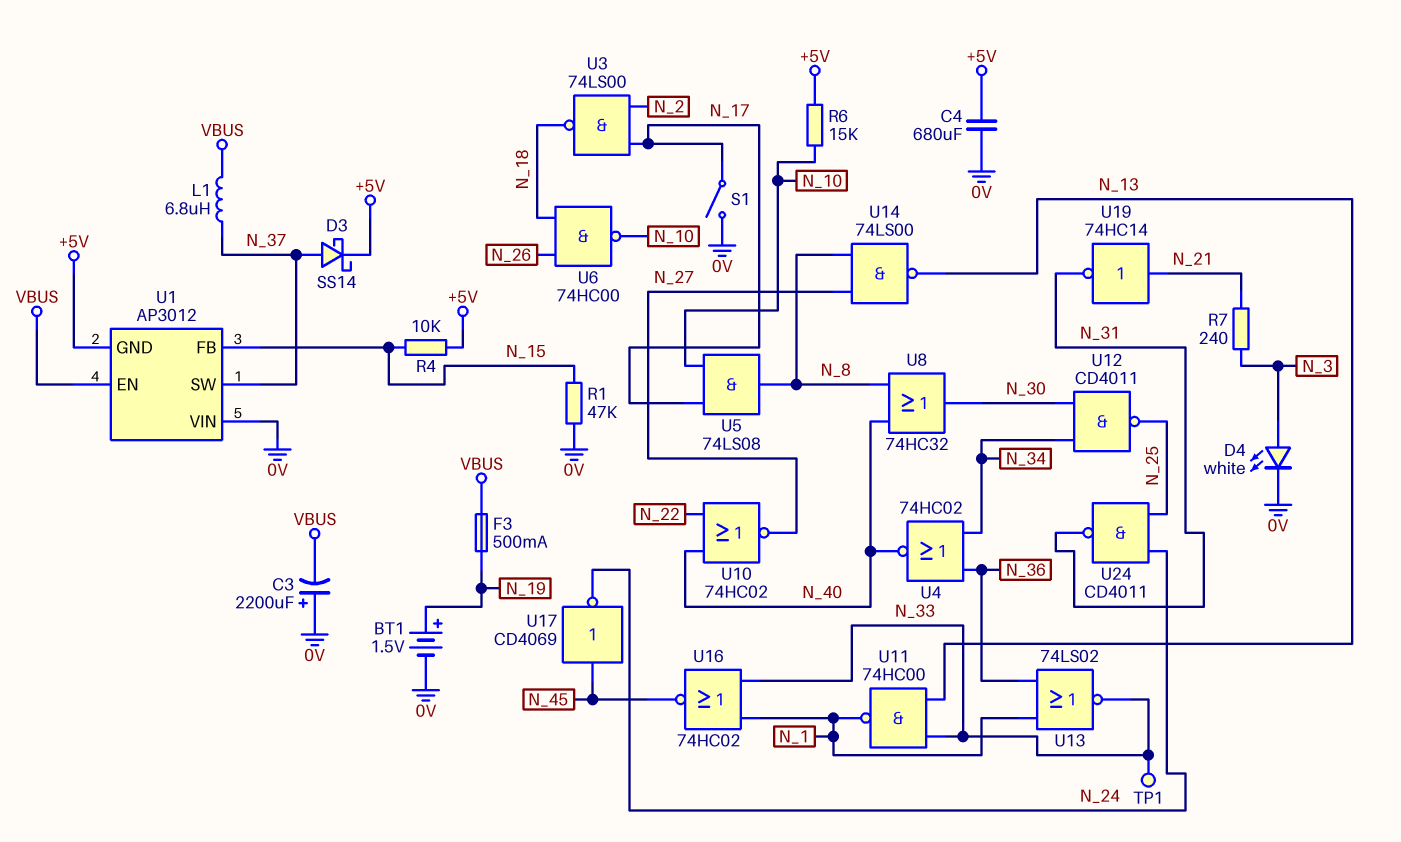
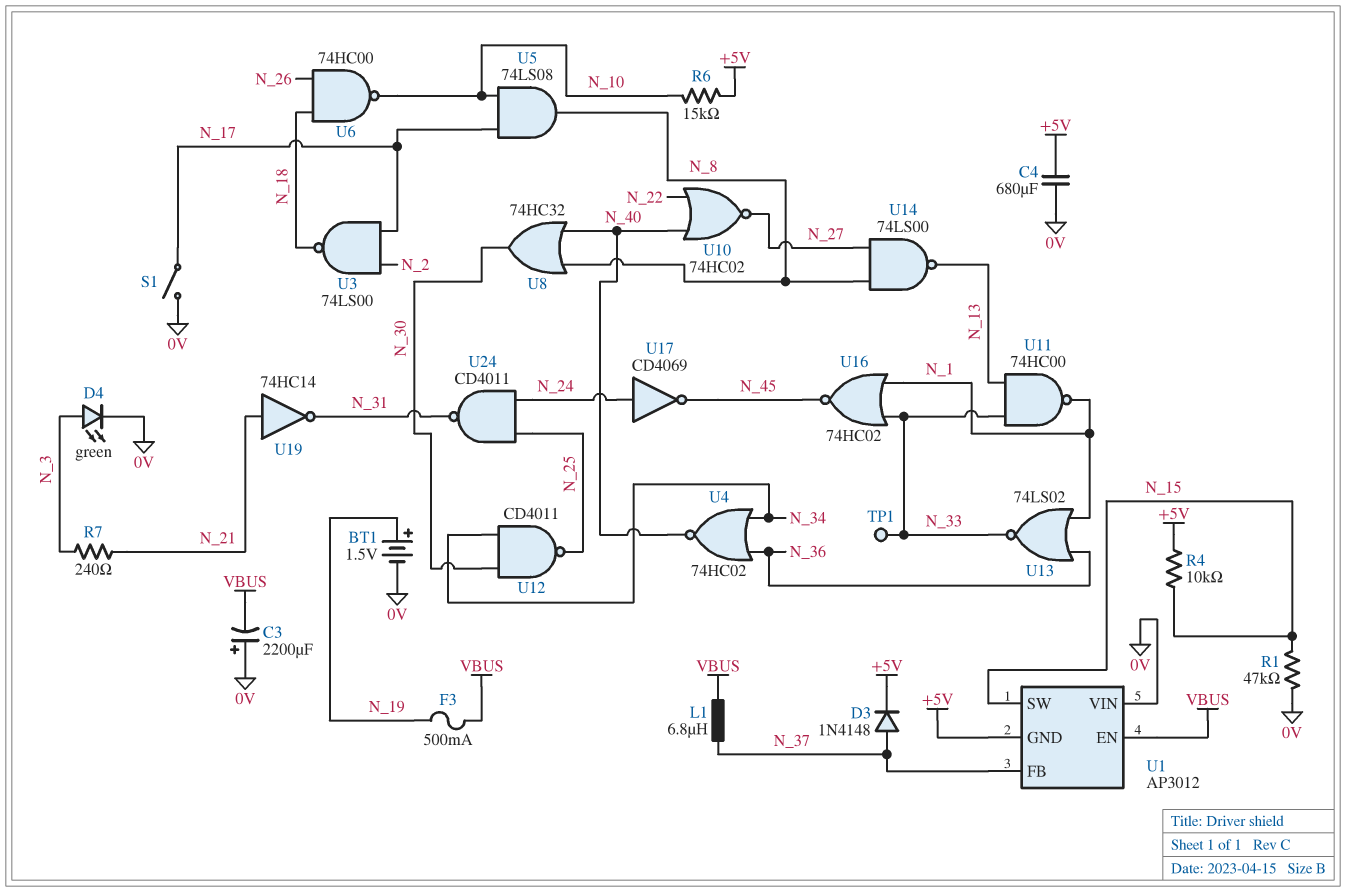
D3: schottky SS14 (A N_37, K +5V) -> diode 1N4148 (A N_37, K +5V)
D4: LED white (A N_3, K 0V) -> LED green (A N_3, K 0V)
U1 pin FB: N_15 -> N_37
U1 pin SW: N_37 -> N_15
U17: NOT CD4069 (in N_45, out N_24) -> NOT CD4069 (in N_24, out N_45)

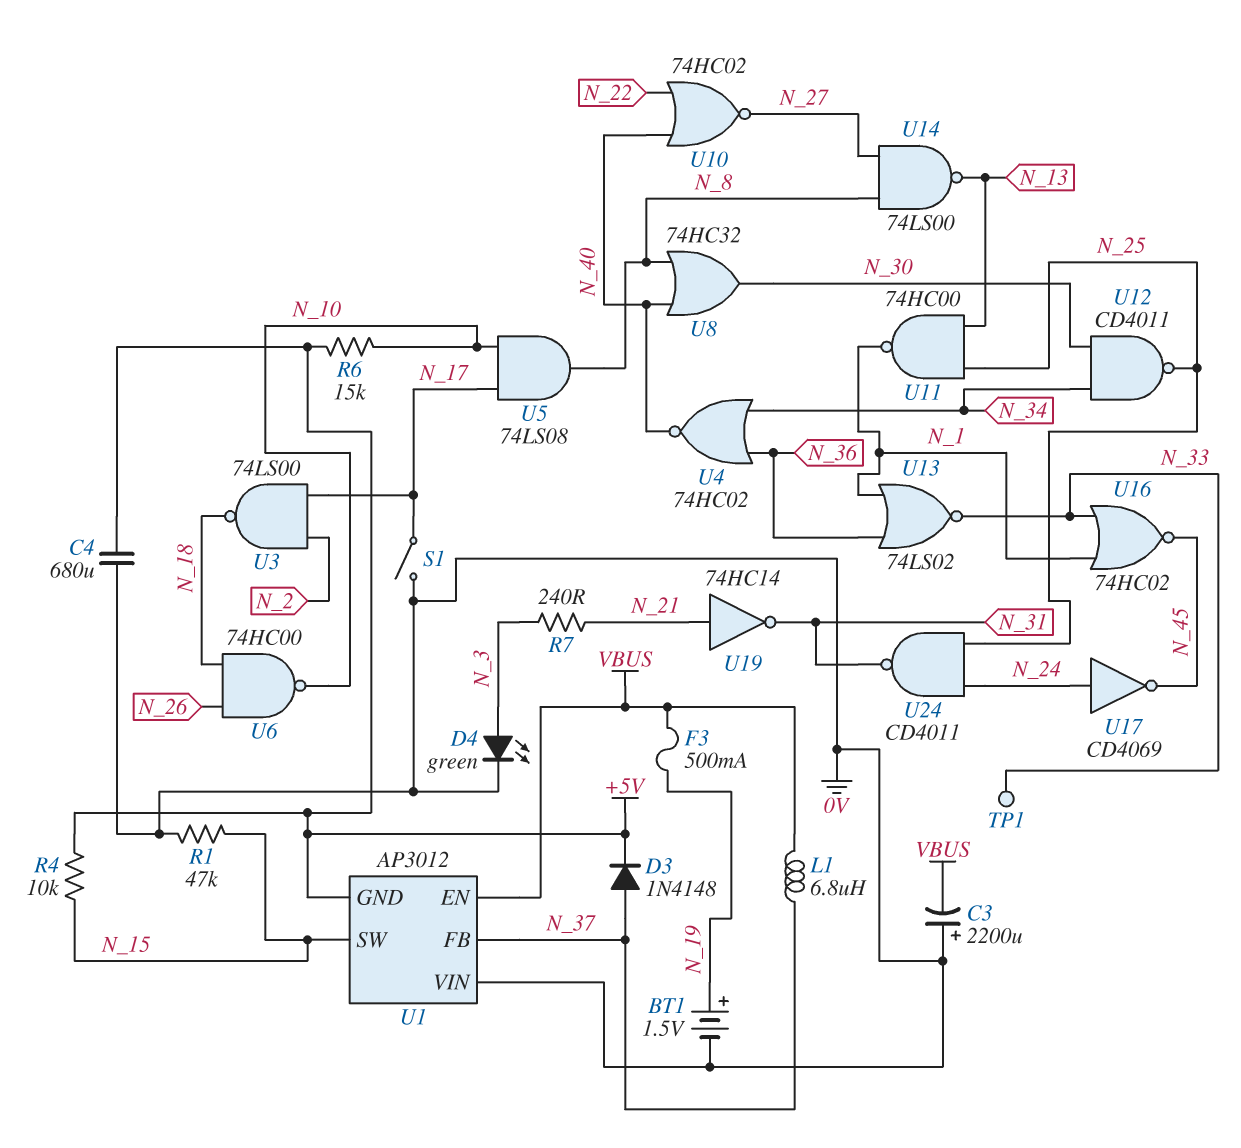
U11: NAND 74HC00 (in N_13, in N_33, out N_1) -> NAND 74HC00 (in N_13, in N_25, out N_1)

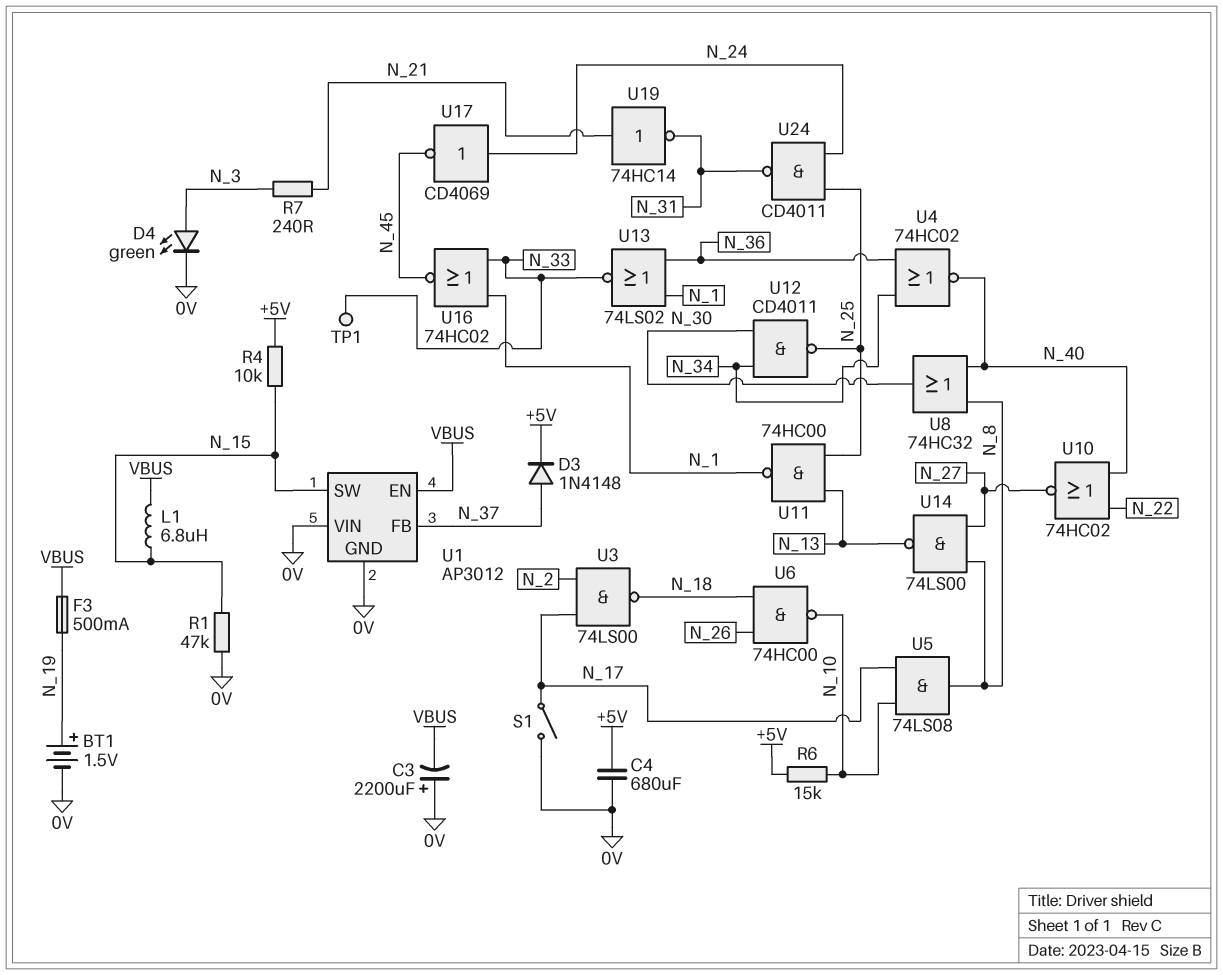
L1: 6.8uH (N_37, VBUS) -> 6.8uH (N_15, VBUS)
U1 pin GND: +5V -> 0V

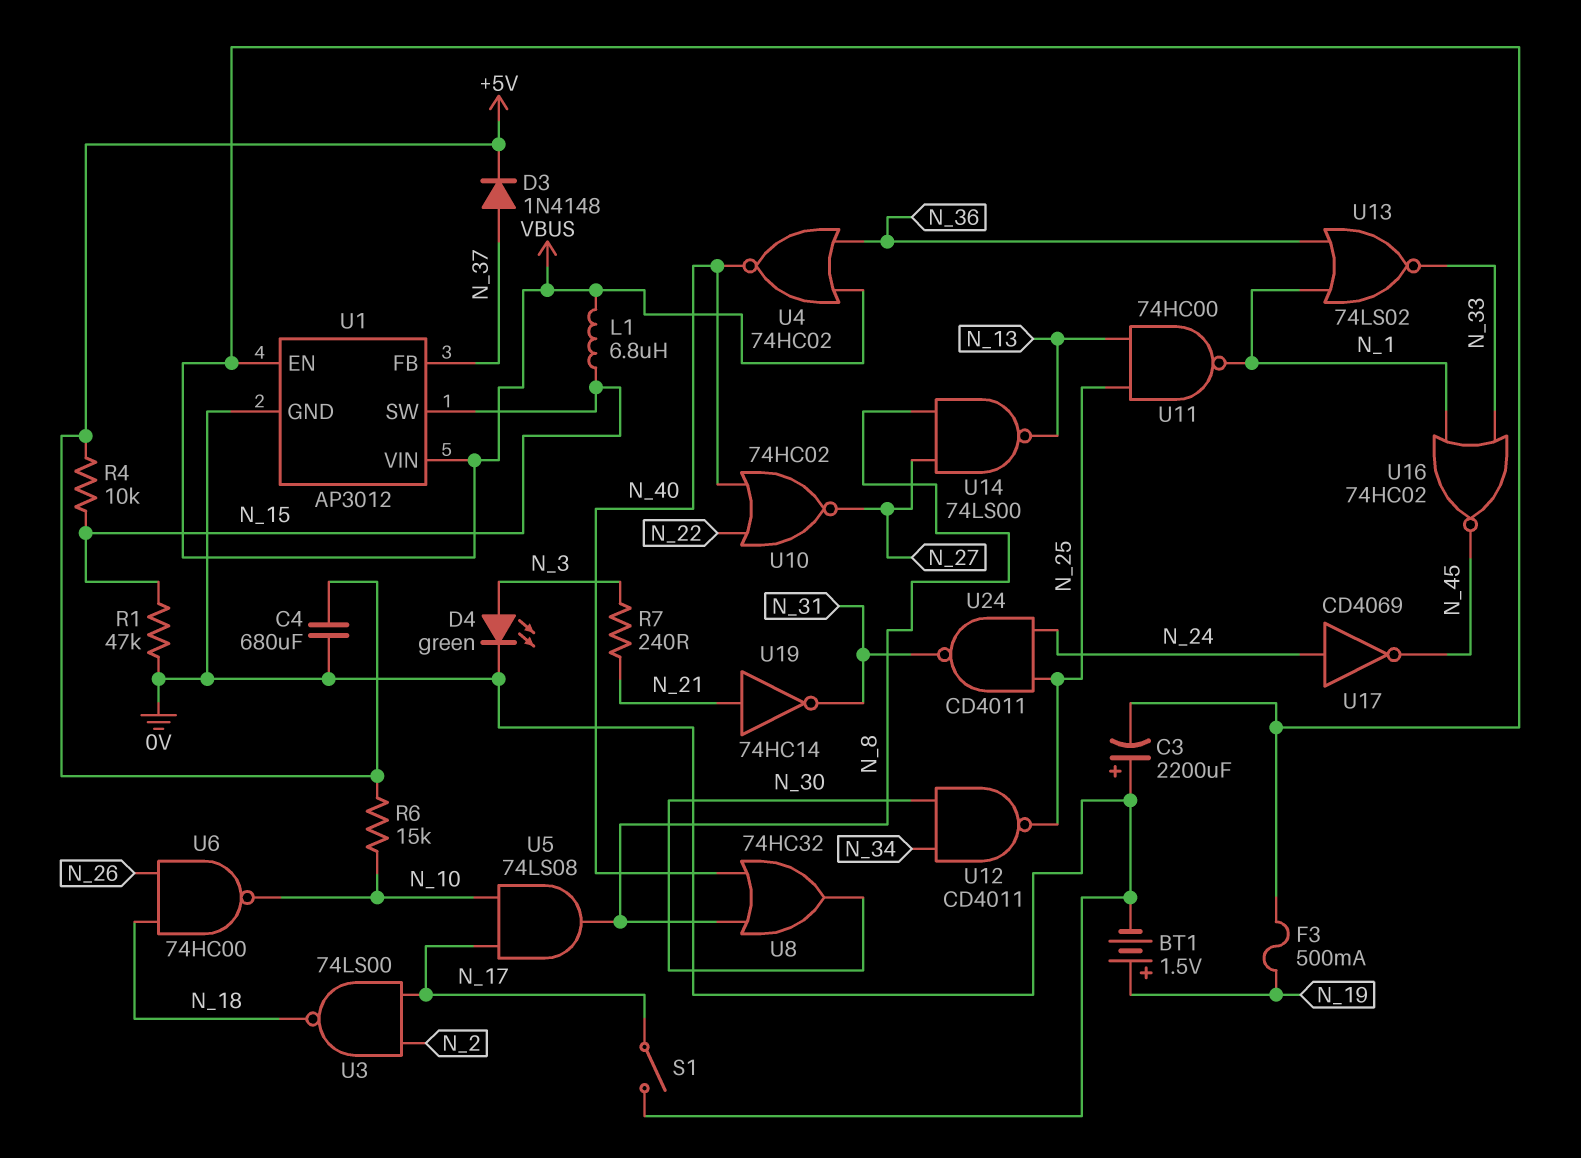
TP1: test point (N_33) -> none
U1 pin VIN: 0V -> VBUS
U4: NOR 74HC02 (in N_34, in N_36, out N_40) -> NOR 74HC02 (in N_36, in VBUS, out N_40)

